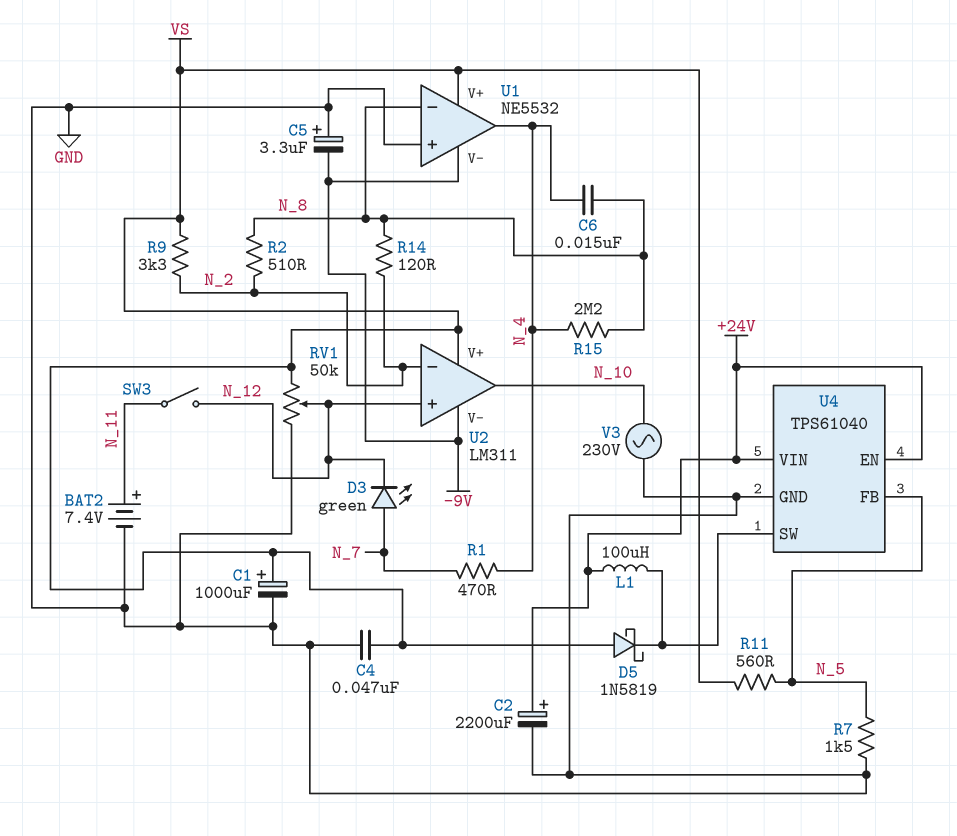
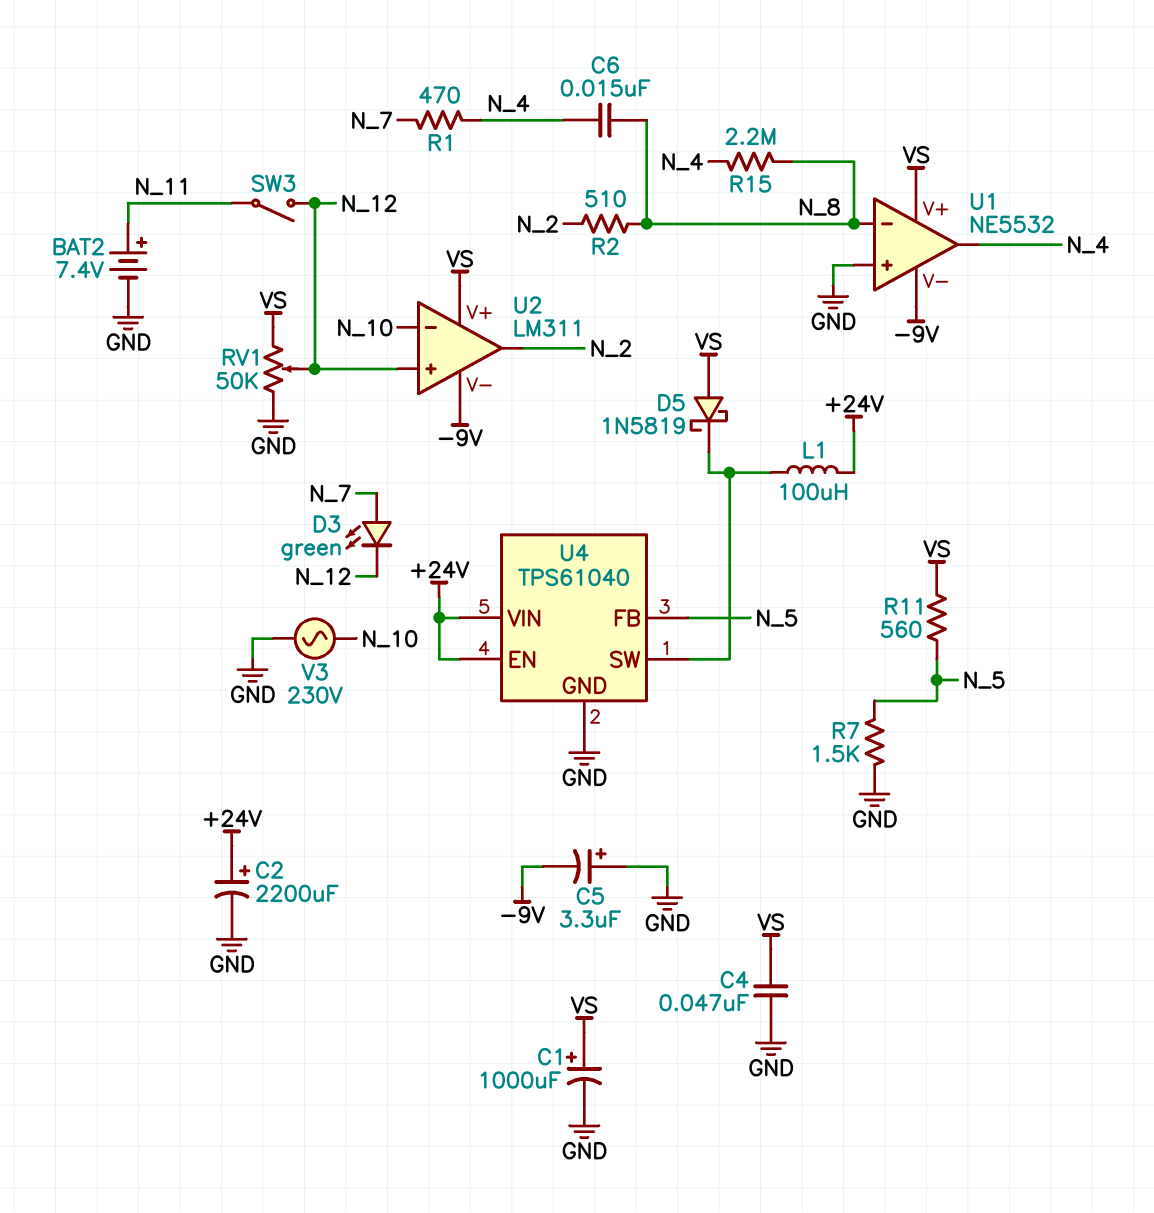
R9: 3.3k (N_2, VS) -> none
R14: 120 (N_2, N_8) -> none
U2 pin in-: N_2 -> N_10
U2 pin out: N_10 -> N_2

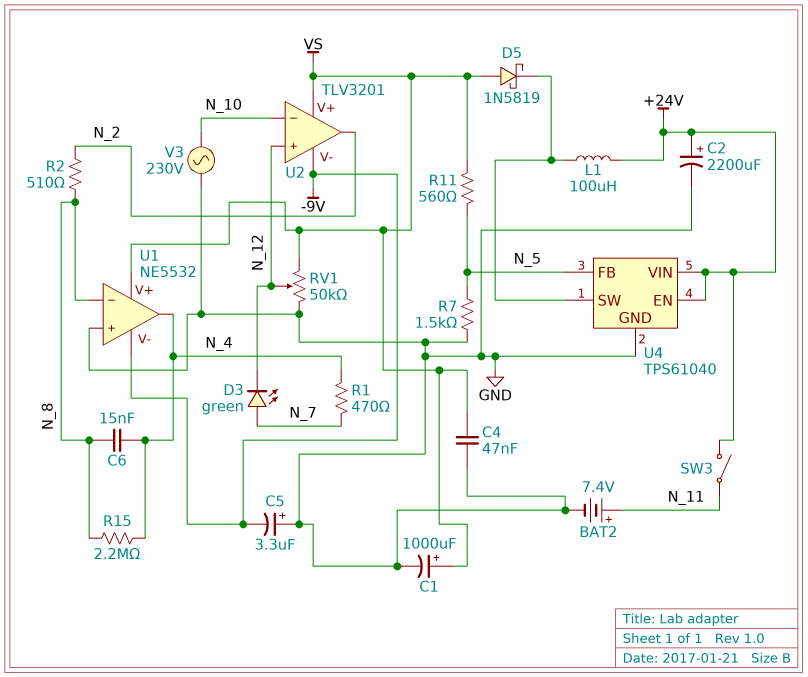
SW3: switch (N_11, N_12) -> switch (+24V, N_11)
U2: LM311 -> TLV3201

